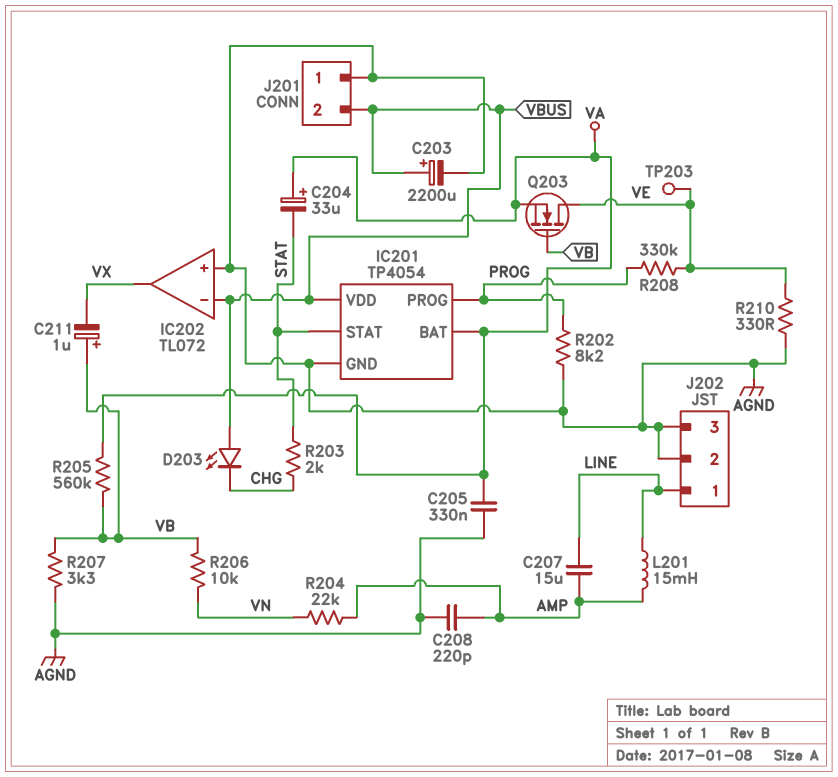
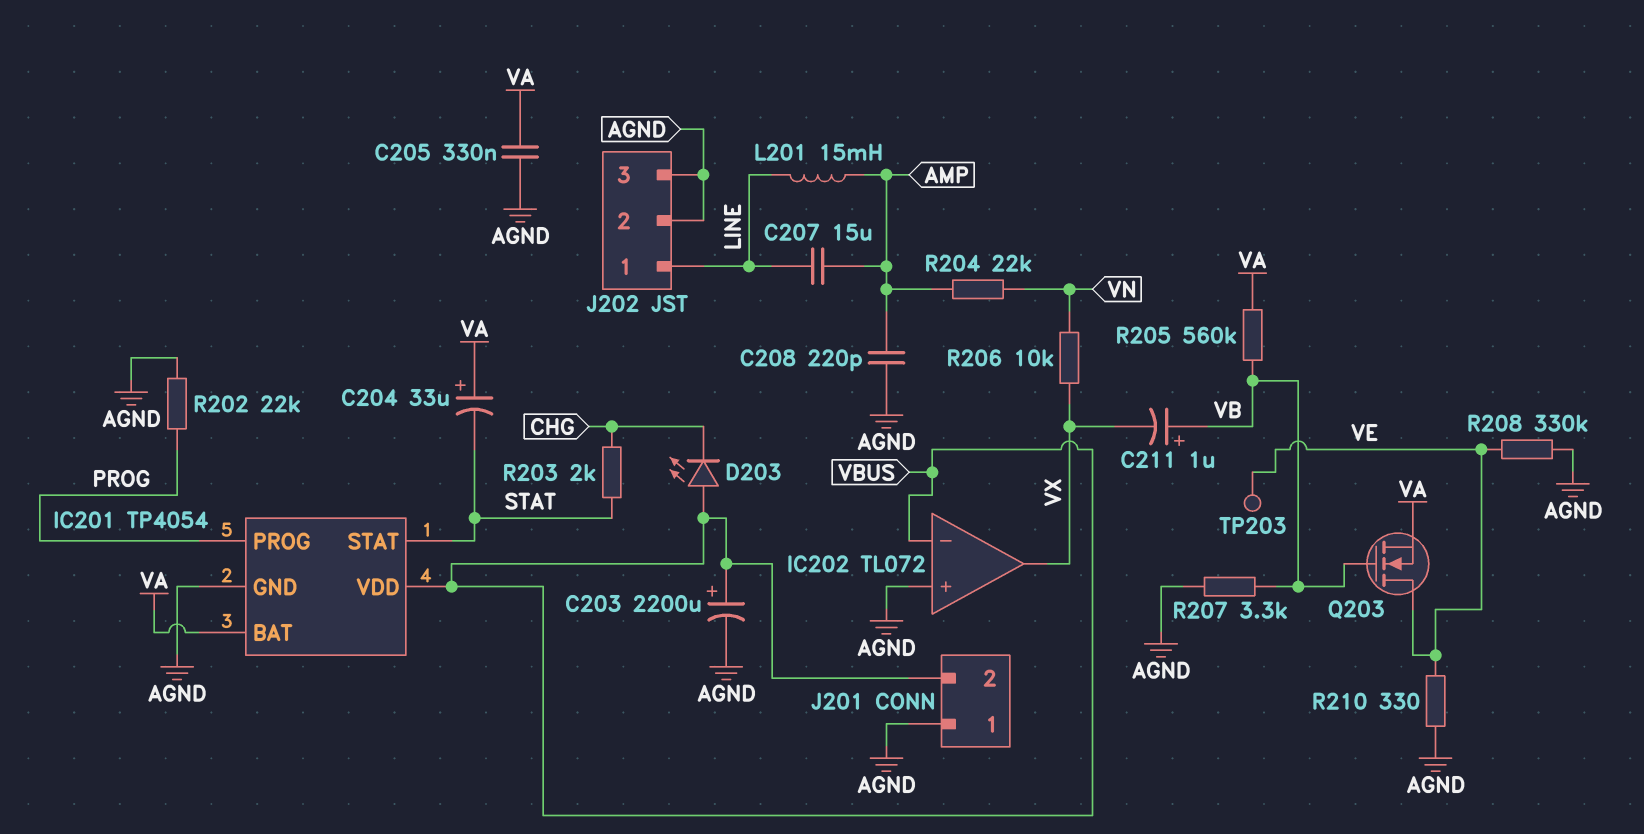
R202: 8.2k (AGND, PROG) -> 22k (AGND, PROG)
R206: 10k (VB, VN) -> 10k (VN, VX)
R208: 330k (PROG, VE) -> 330k (AGND, VE)

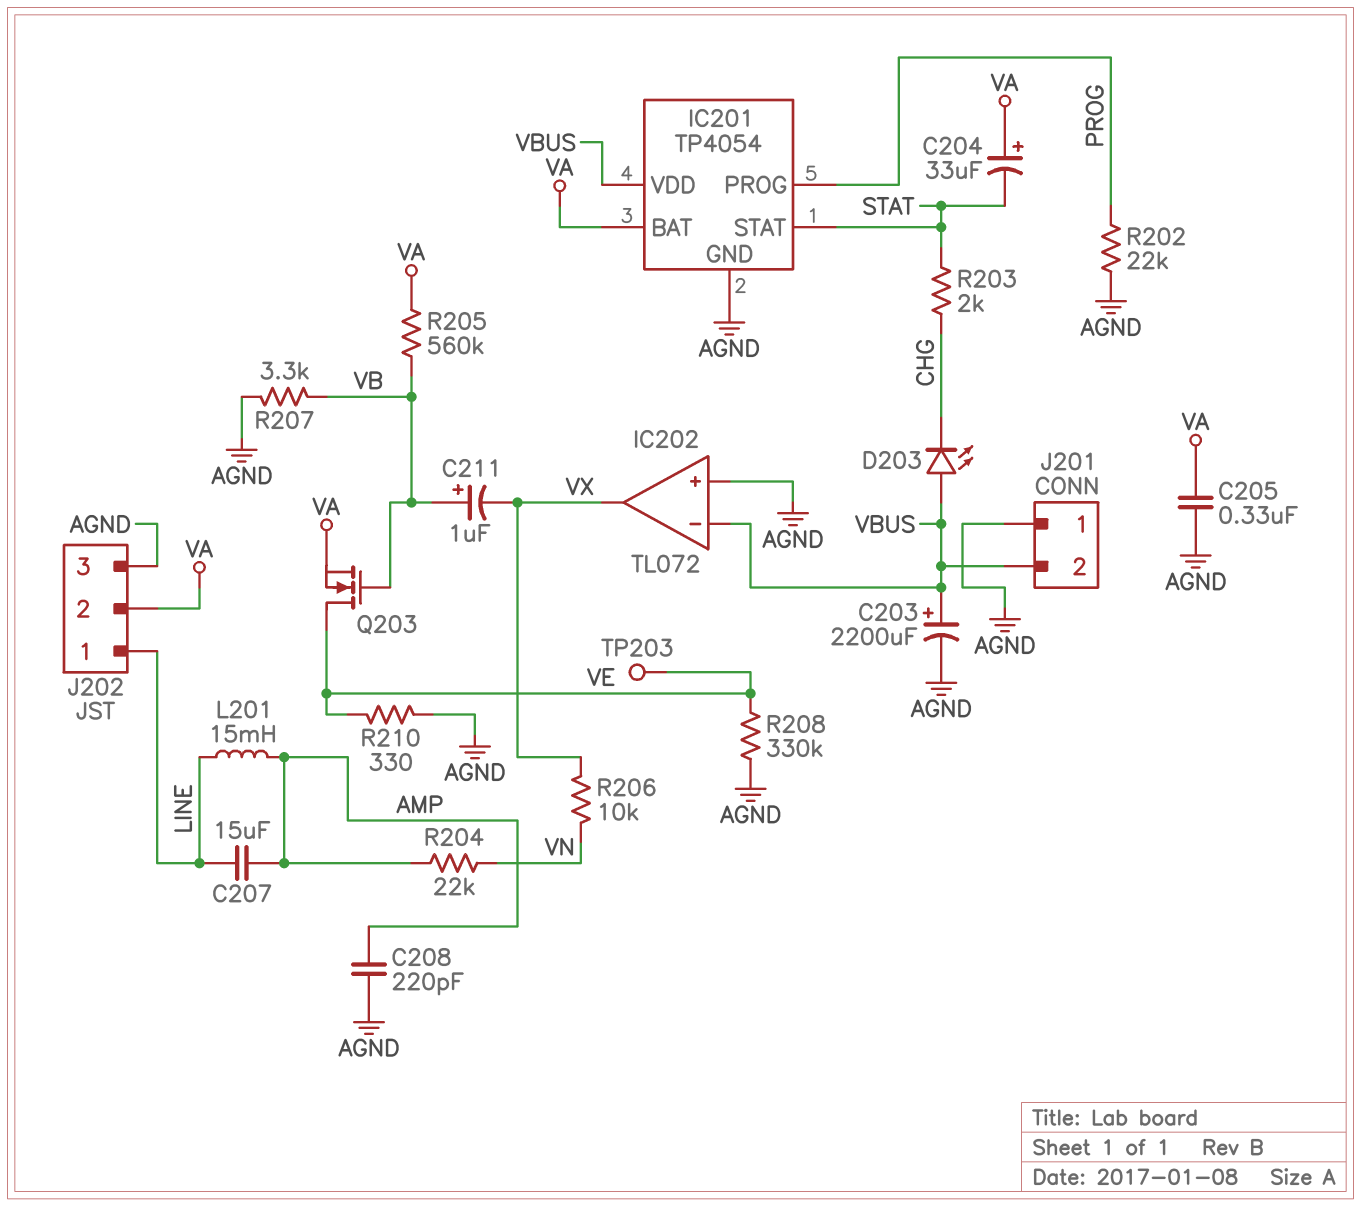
J202 pin 2: AGND -> VA

